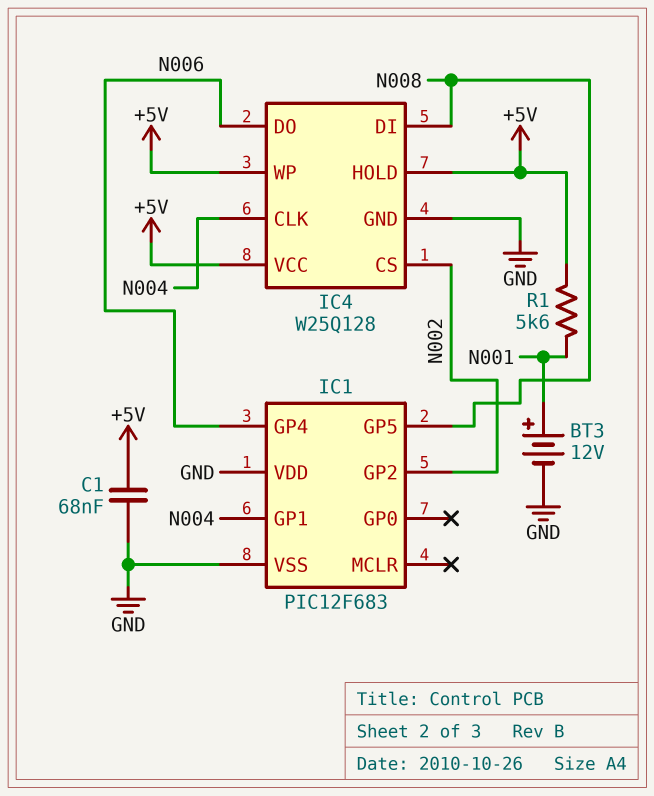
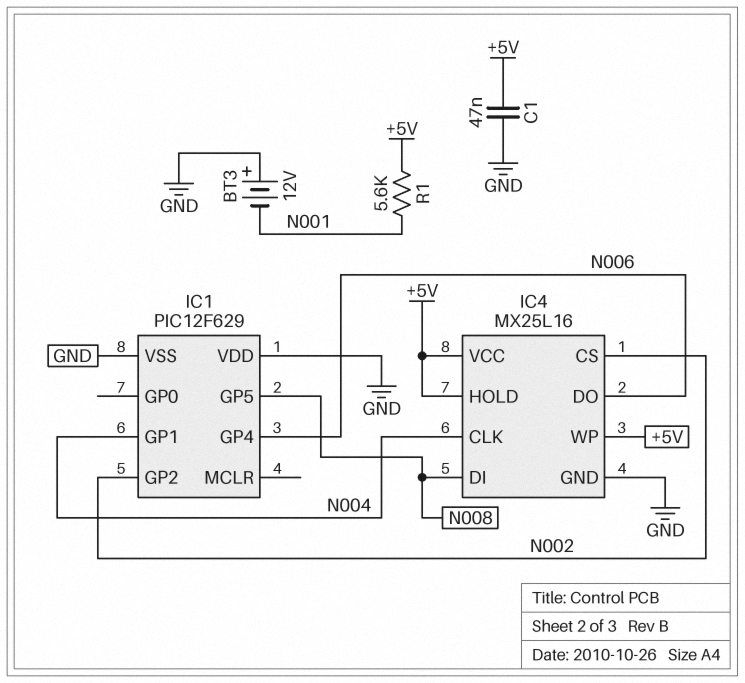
BT3: 12V (plus N001, minus GND) -> 12V (plus GND, minus N001)
C1: 68nF (+5V, GND) -> 47nF (+5V, GND)
IC1: PIC12F683 -> PIC12F629
IC4: W25Q128 -> MX25L16

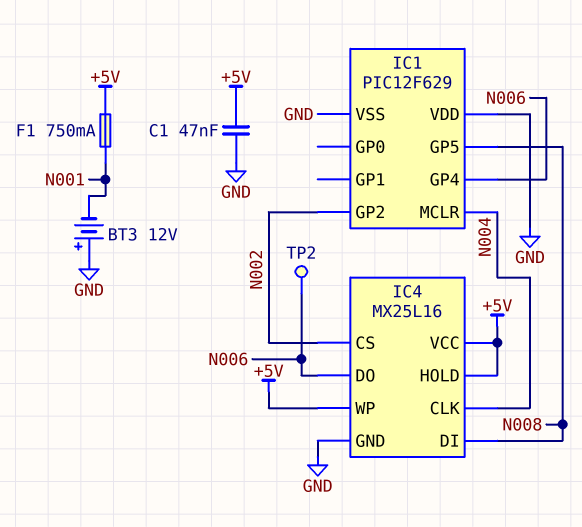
F1: none -> 750mA (+5V, N001)
IC1 pin GP1: N004 -> none
IC1 pin MCLR: none -> N004
R1: 5.6k (+5V, N001) -> none
TP2: none -> test point (N006)

